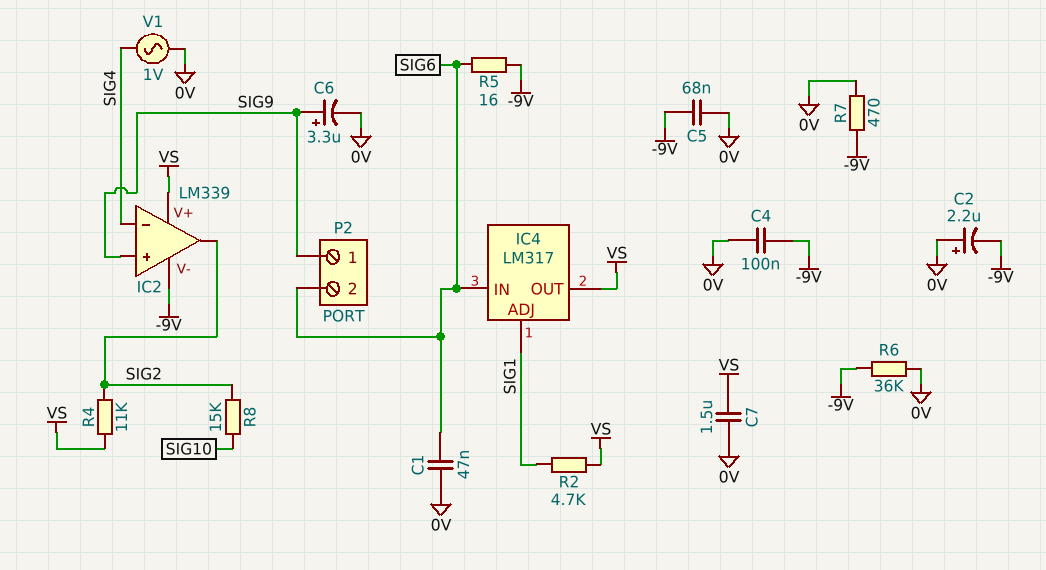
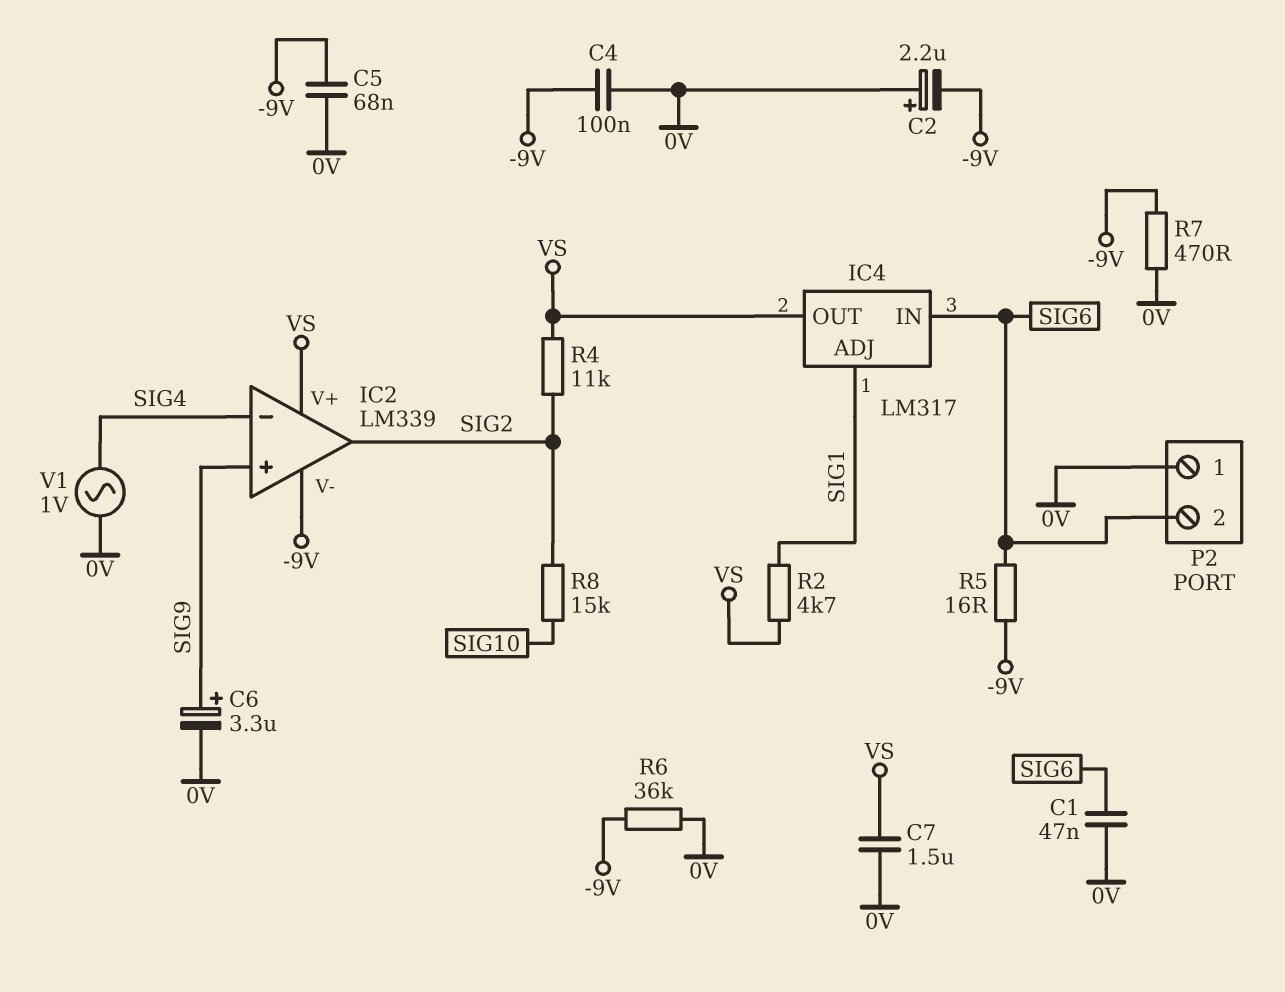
P2 pin 1: SIG9 -> 0V

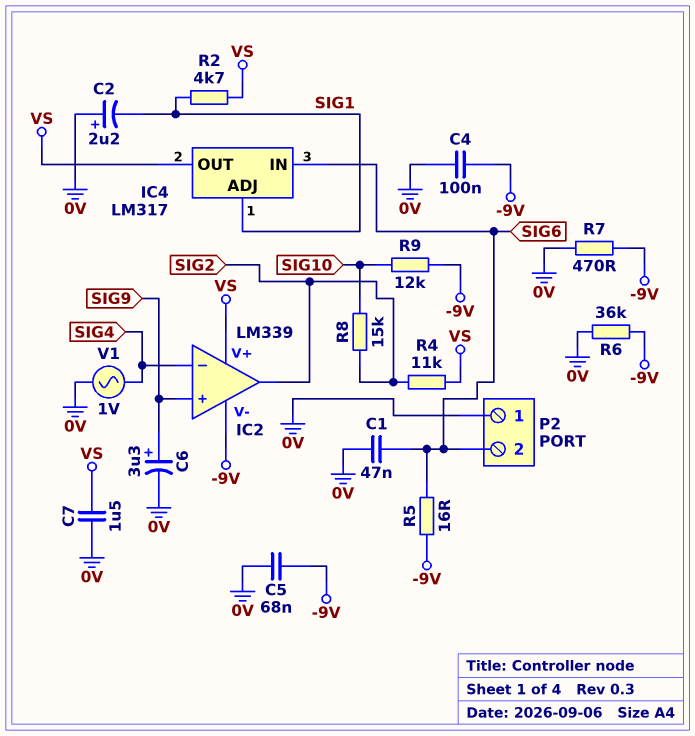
C2: 2.2uF (plus 0V, minus -9V) -> 2.2uF (plus 0V, minus SIG1)
R9: none -> 12k (-9V, SIG10)

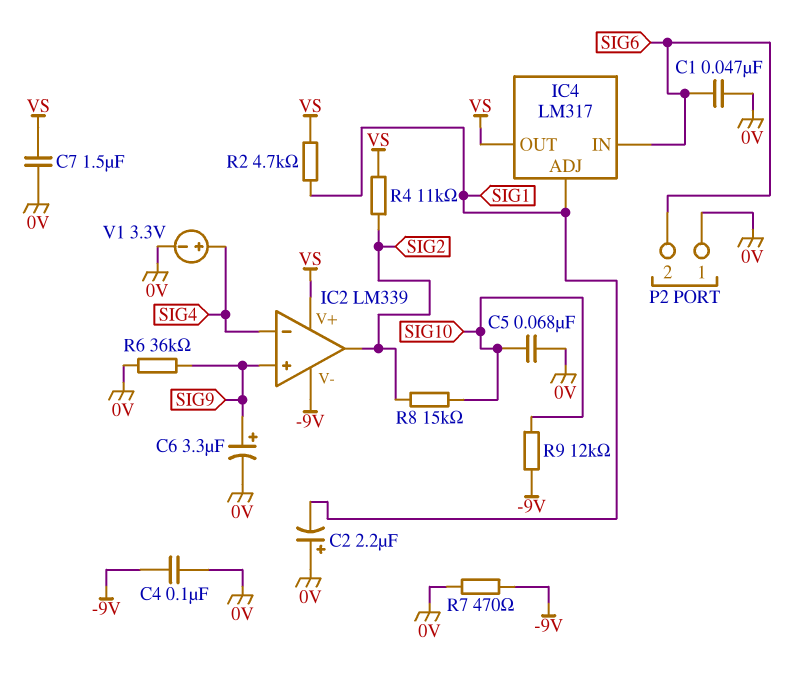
C5: 68nF (-9V, 0V) -> 68nF (0V, SIG10)
R5: 16 (-9V, SIG6) -> none
R6: 36k (-9V, 0V) -> 36k (0V, SIG9)
V1: AC 1V (0V, SIG4) -> 3.3V (plus SIG4, minus 0V)

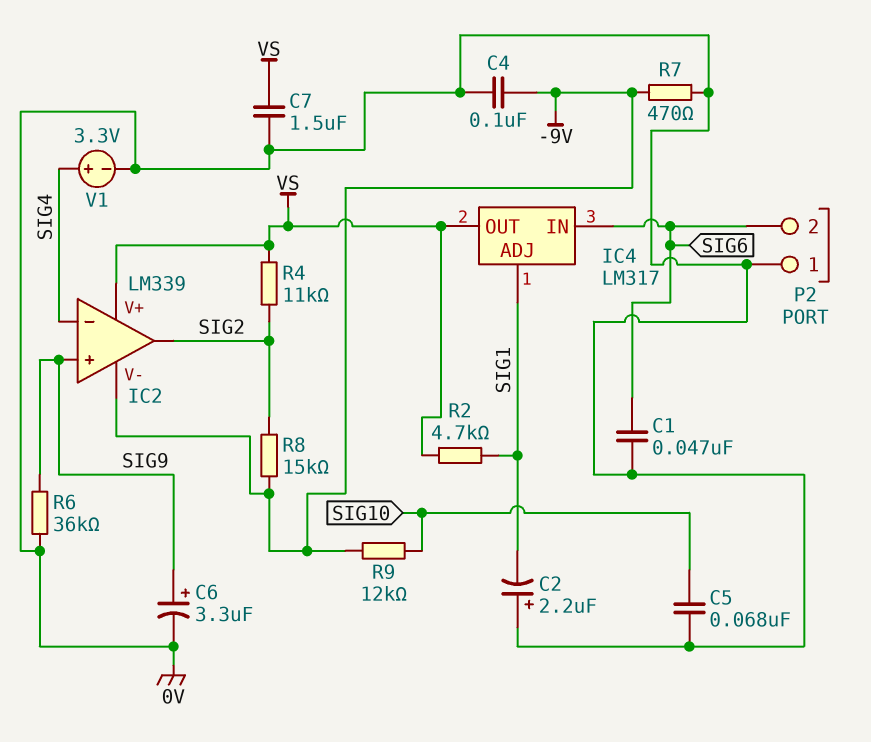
R8: 15k (SIG2, SIG10) -> 15k (-9V, SIG2)

